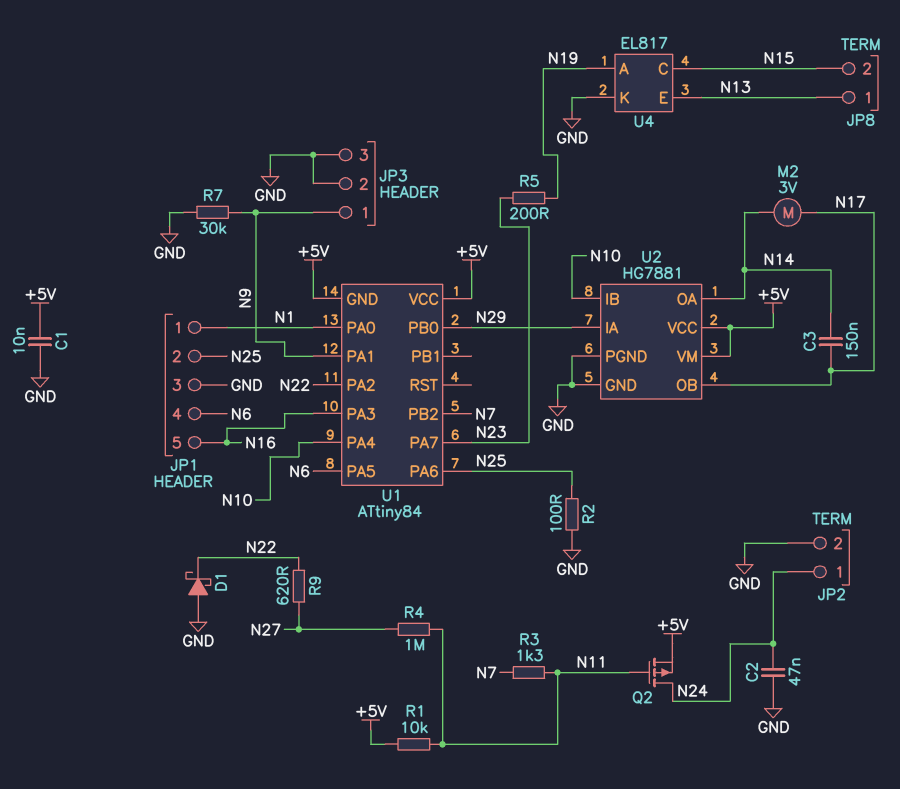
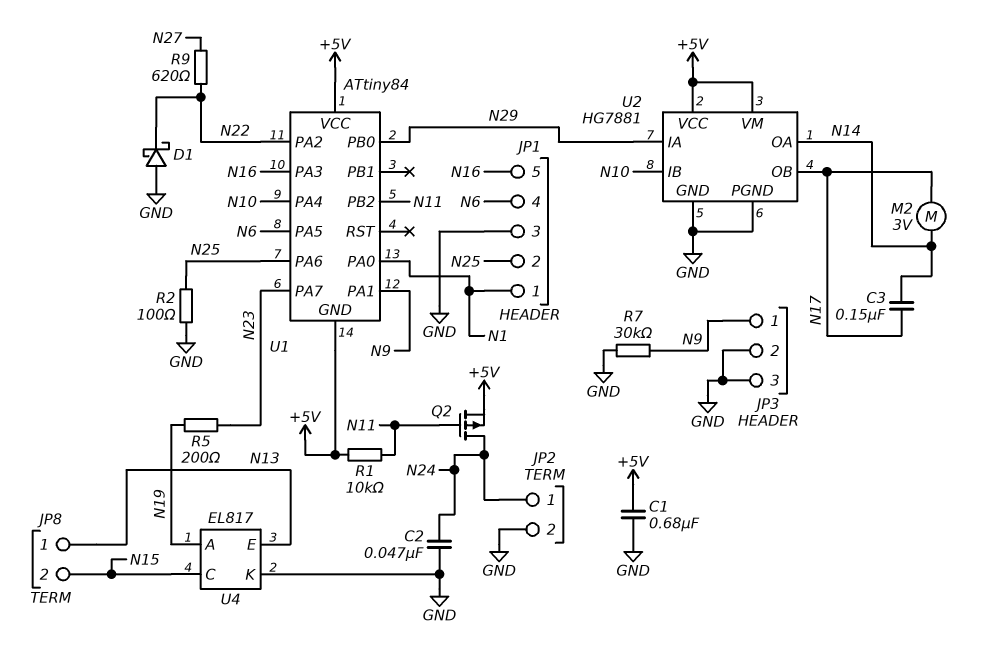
C1: 10nF (+5V, GND) -> 680nF (+5V, GND)
R3: 1.3k (N7, N11) -> none
R4: 1M (N11, N27) -> none
U1 pin PB2: N7 -> N11

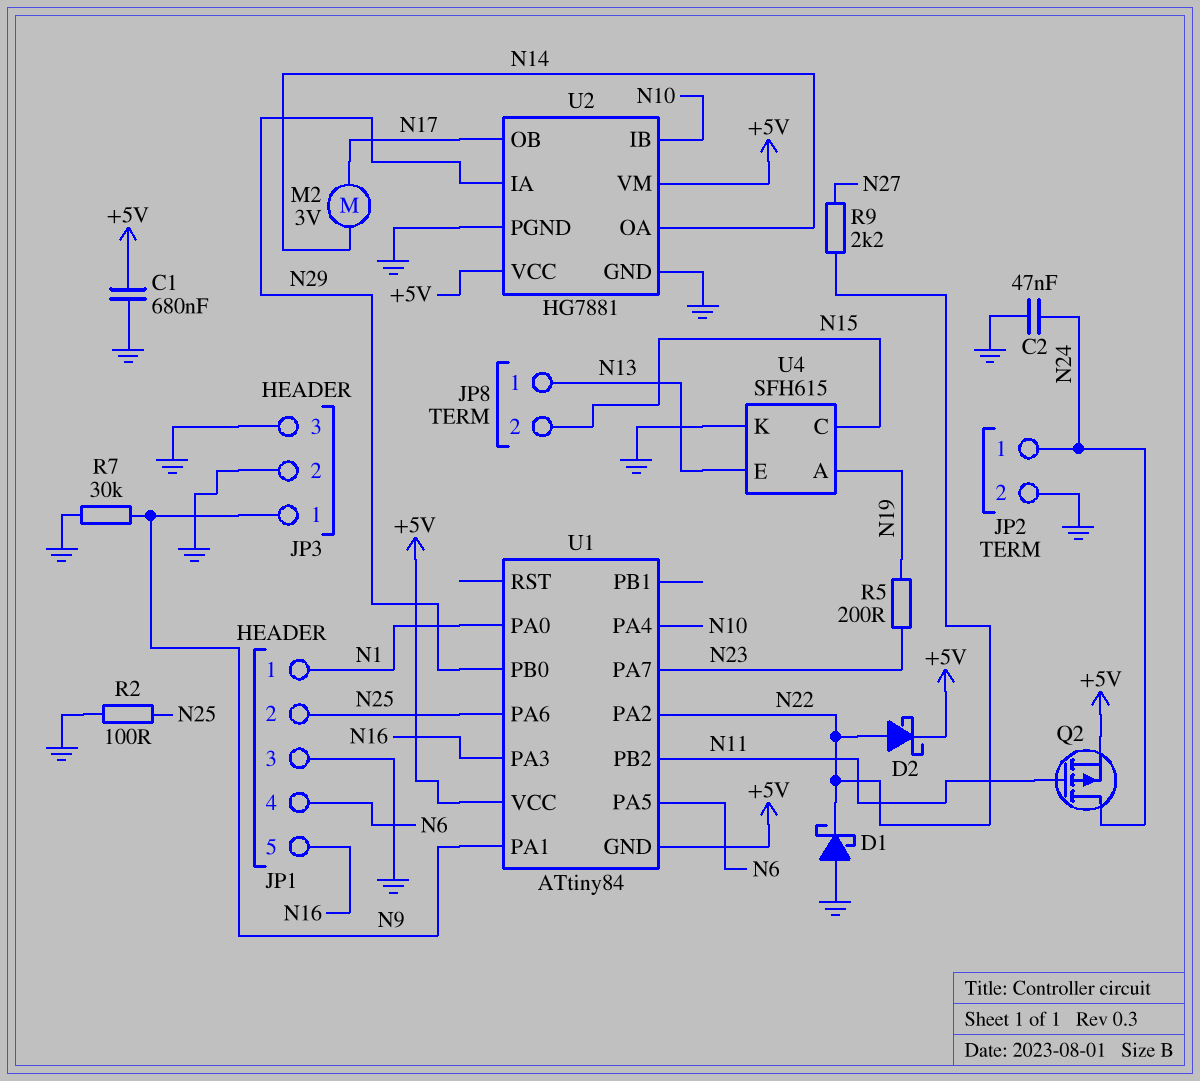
C3: 150nF (N14, N17) -> none
D2: none -> schottky (A N22, K +5V)
R1: 10k (+5V, N11) -> none
R9: 620 (N22, N27) -> 2.2k (N22, N27)
U4: EL817 -> SFH615

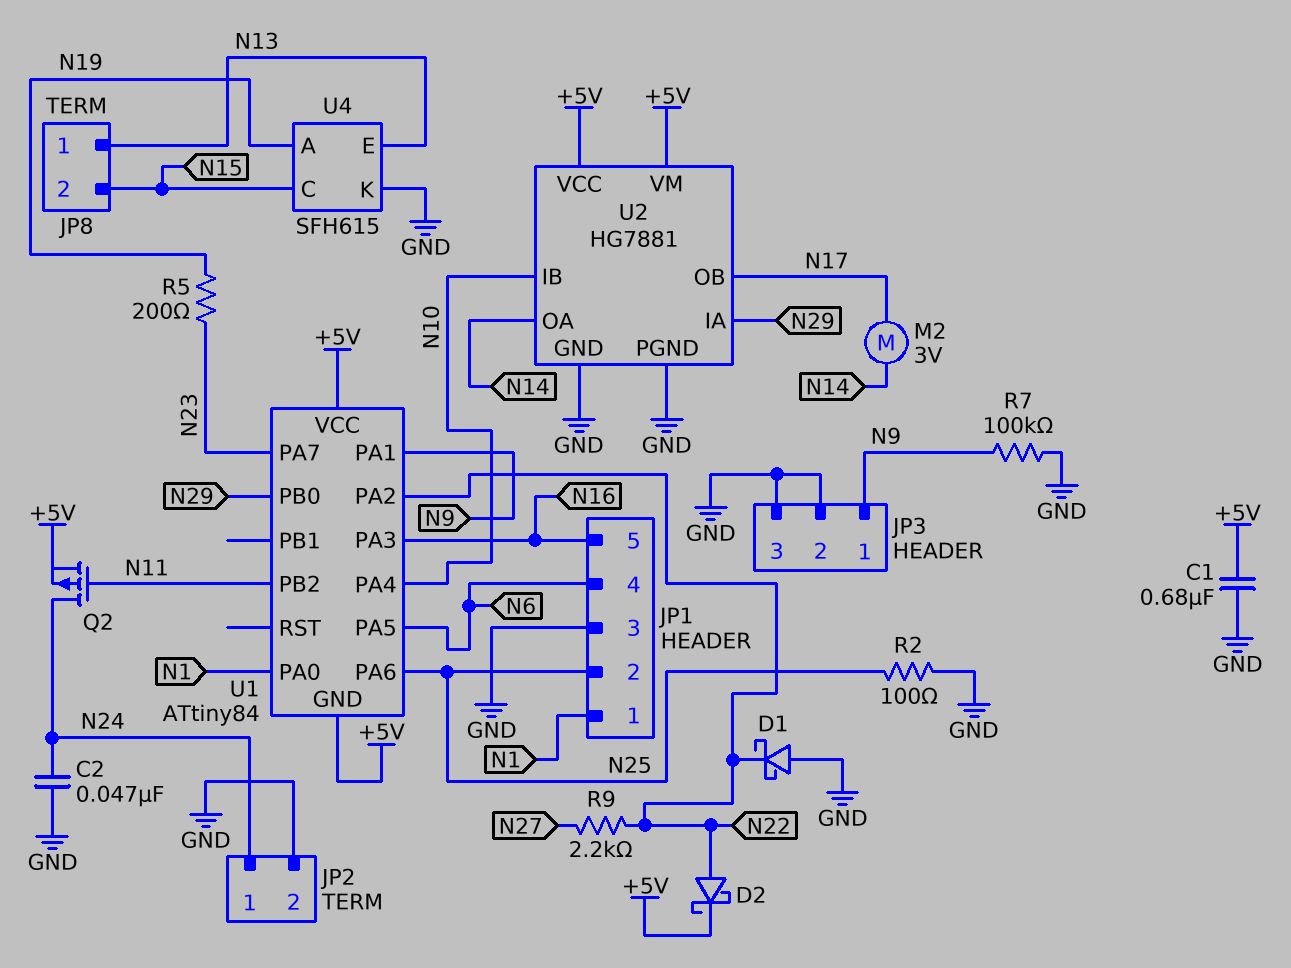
R7: 30k (GND, N9) -> 100k (GND, N9)

